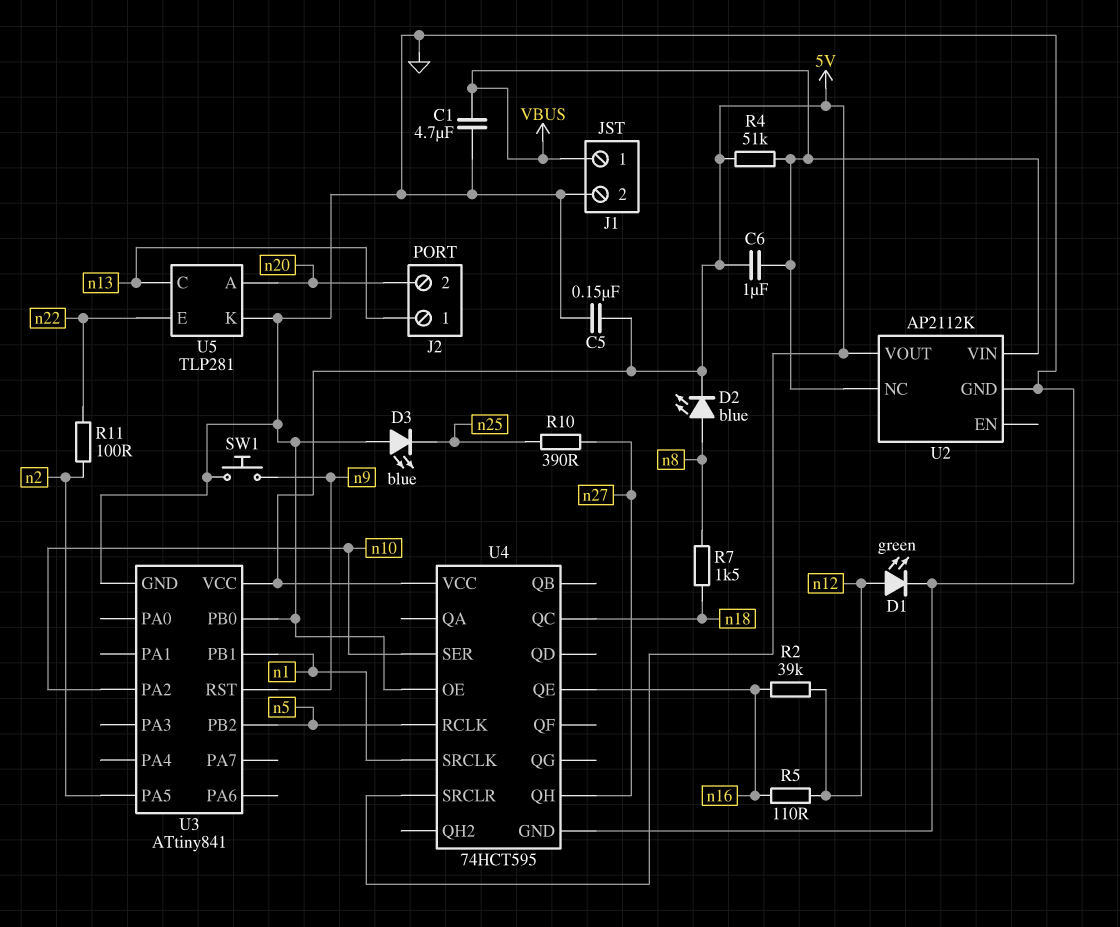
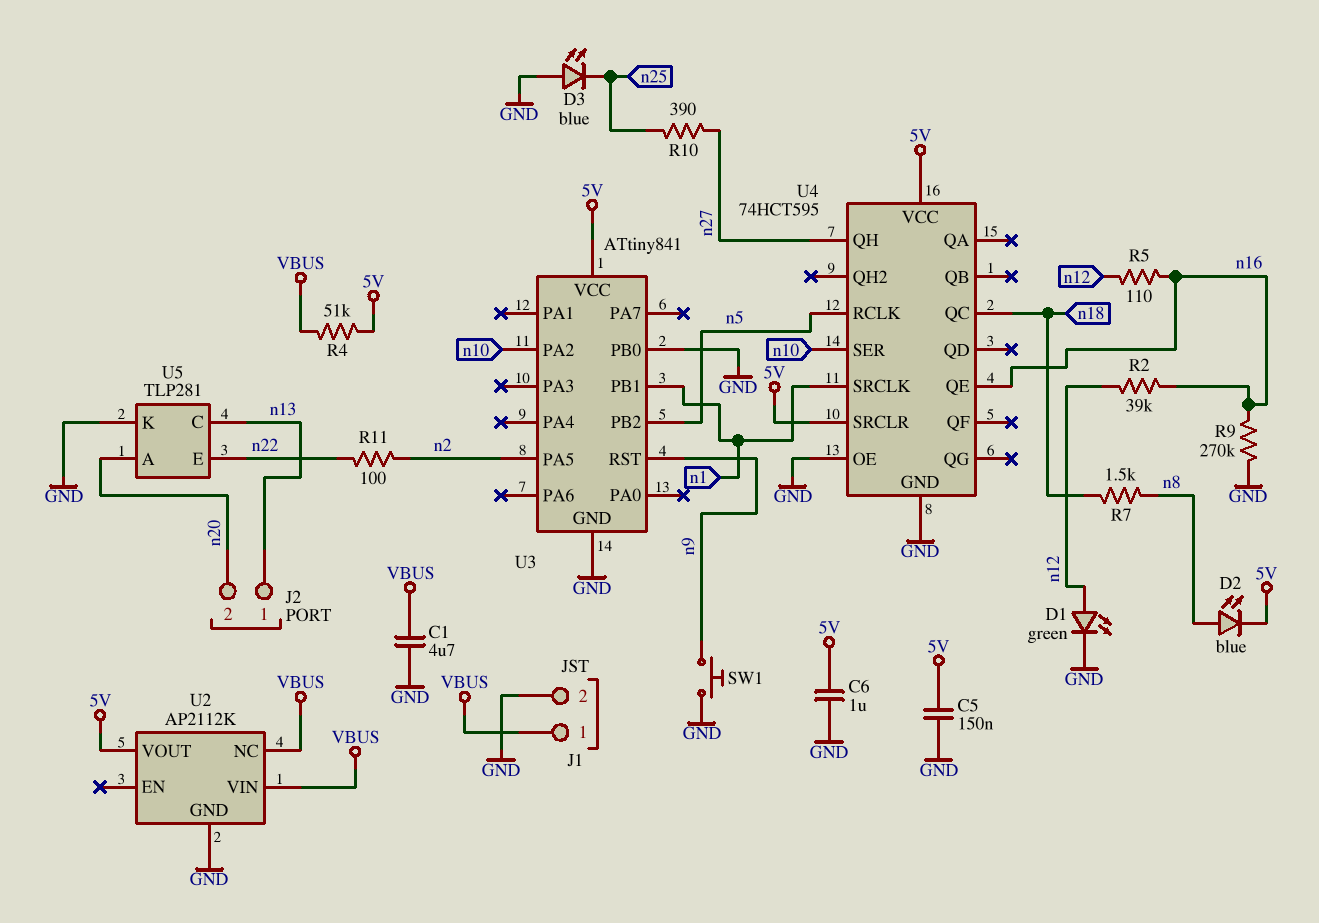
C6: 1uF (5V, VBUS) -> 1uF (5V, GND)
R9: none -> 270k (GND, n16)

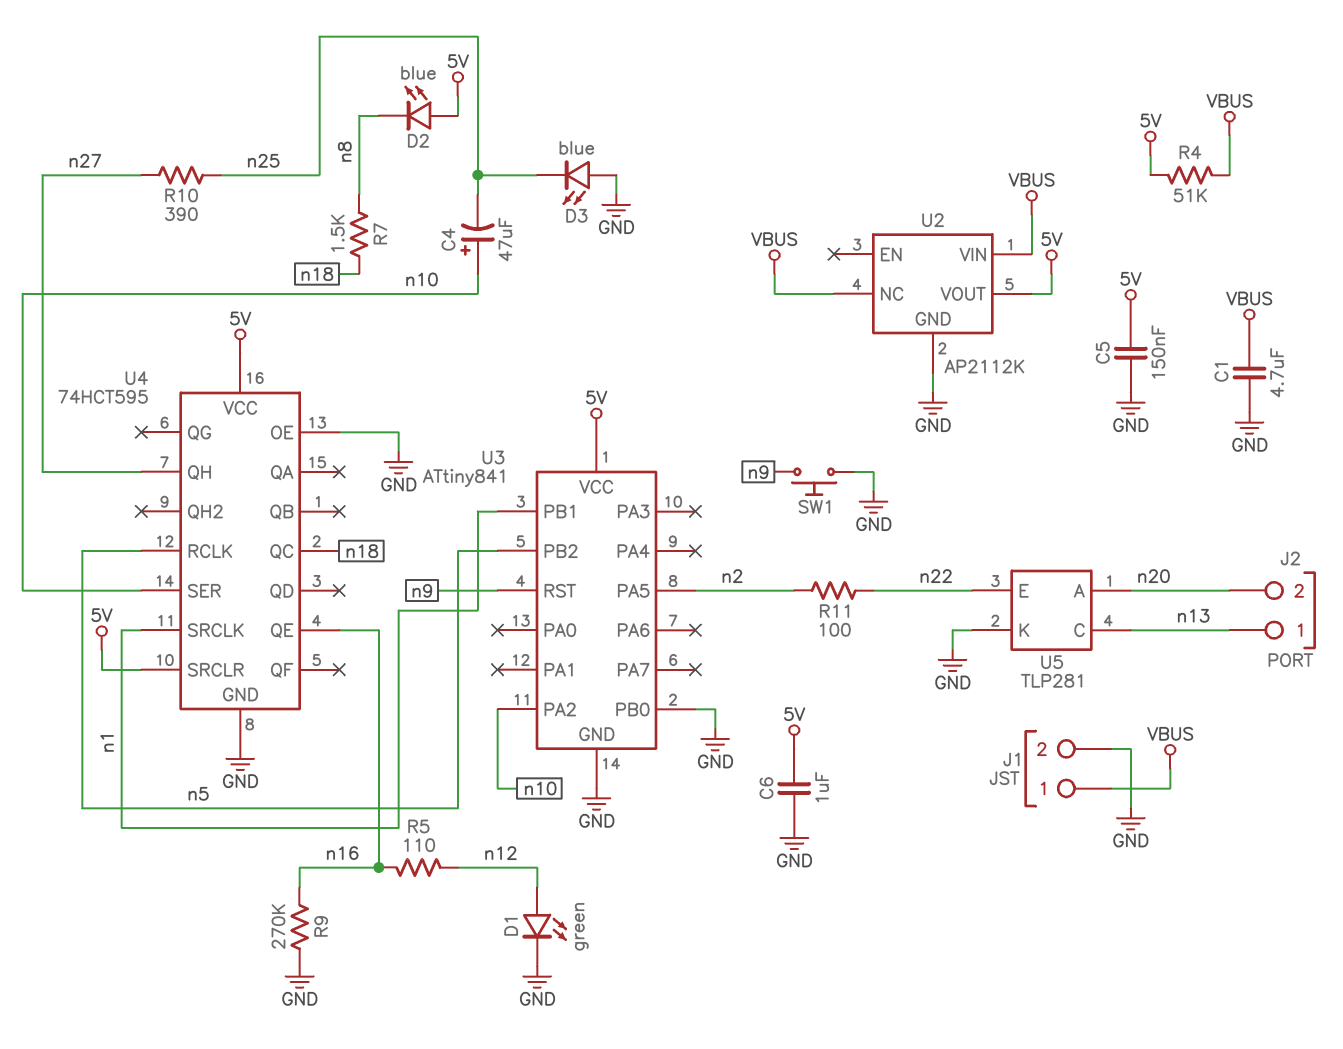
C4: none -> 47uF (plus n10, minus n25)
D2: LED blue (A n8, K 5V) -> LED blue (A 5V, K n8)
R2: 39k (n12, n16) -> none

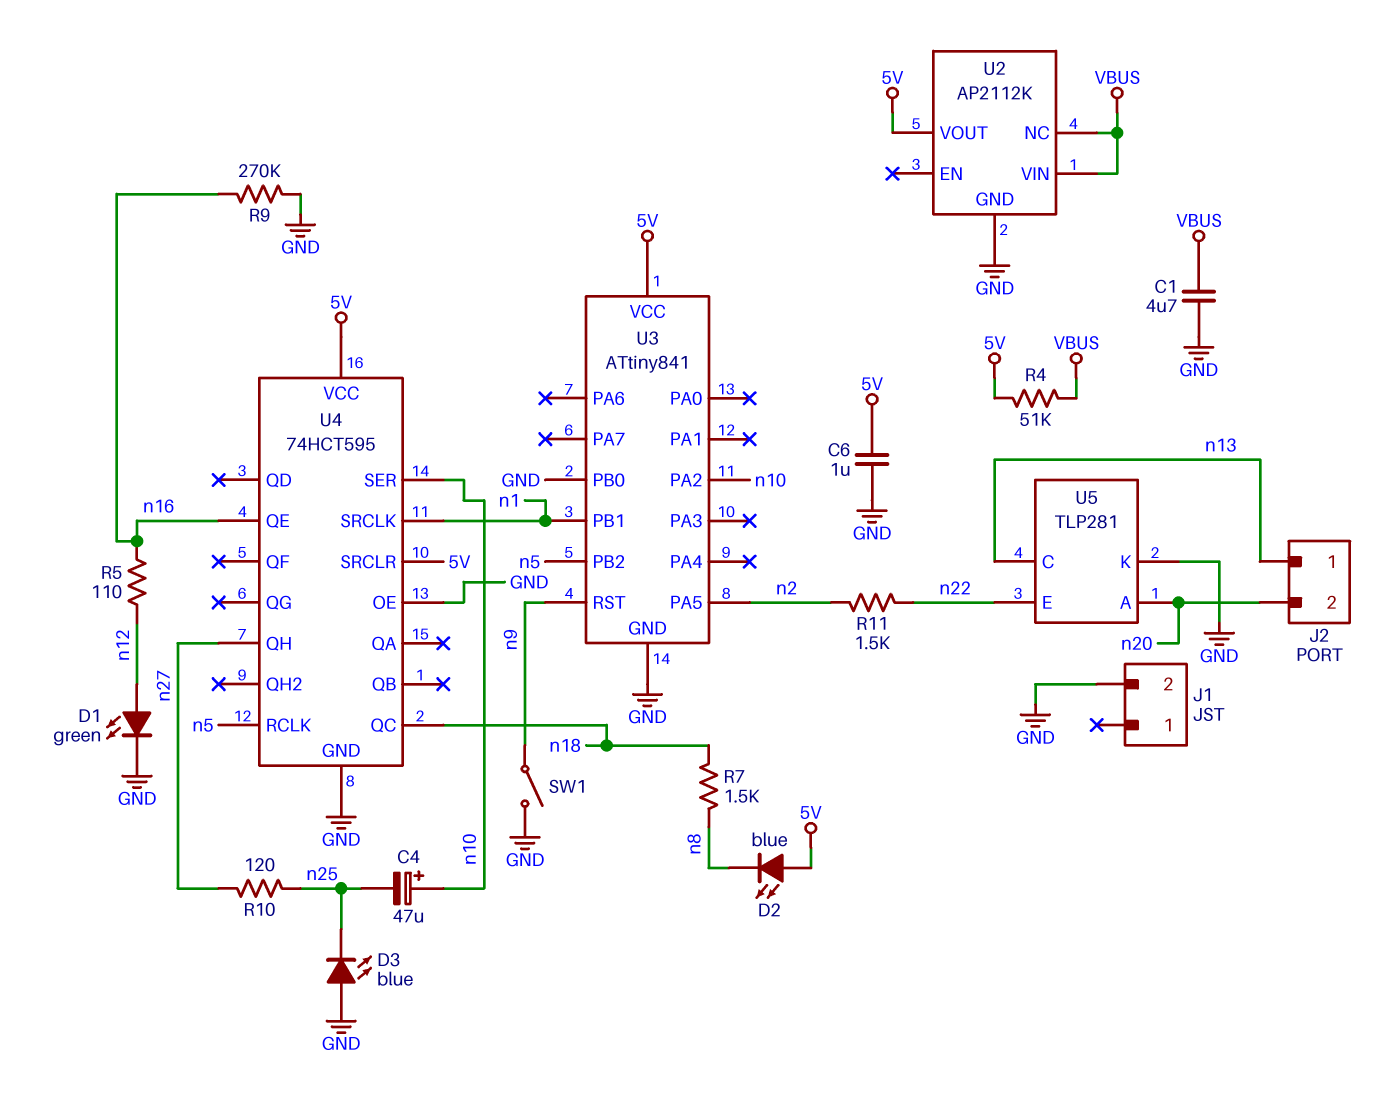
C5: 150nF (5V, GND) -> none
J1 pin 1: VBUS -> none
R10: 390 (n25, n27) -> 120 (n25, n27)
R11: 100 (n2, n22) -> 1.5k (n2, n22)
SW1: button (GND, n9) -> switch (GND, n9)

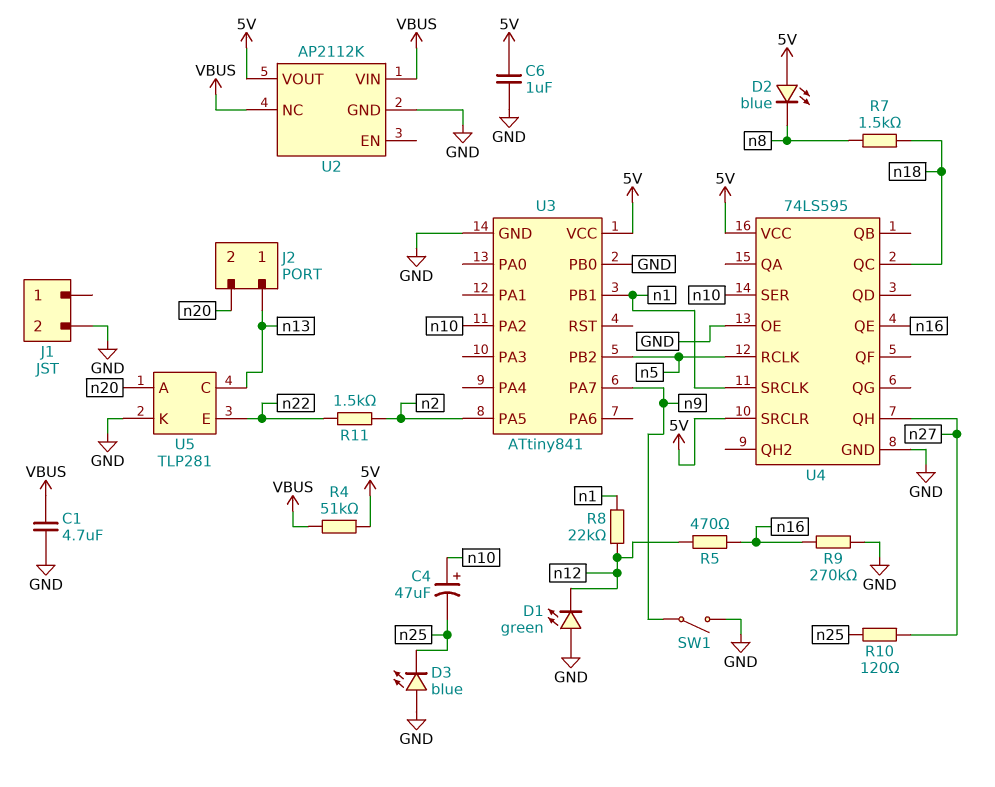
D1: LED green (A n12, K GND) -> LED green (A GND, K n12)
R5: 110 (n12, n16) -> 470 (n12, n16)
R8: none -> 22k (n1, n12)
U3 pin PA7: none -> n9
U3 pin RST: n9 -> none
U4: 74HCT595 -> 74LS595

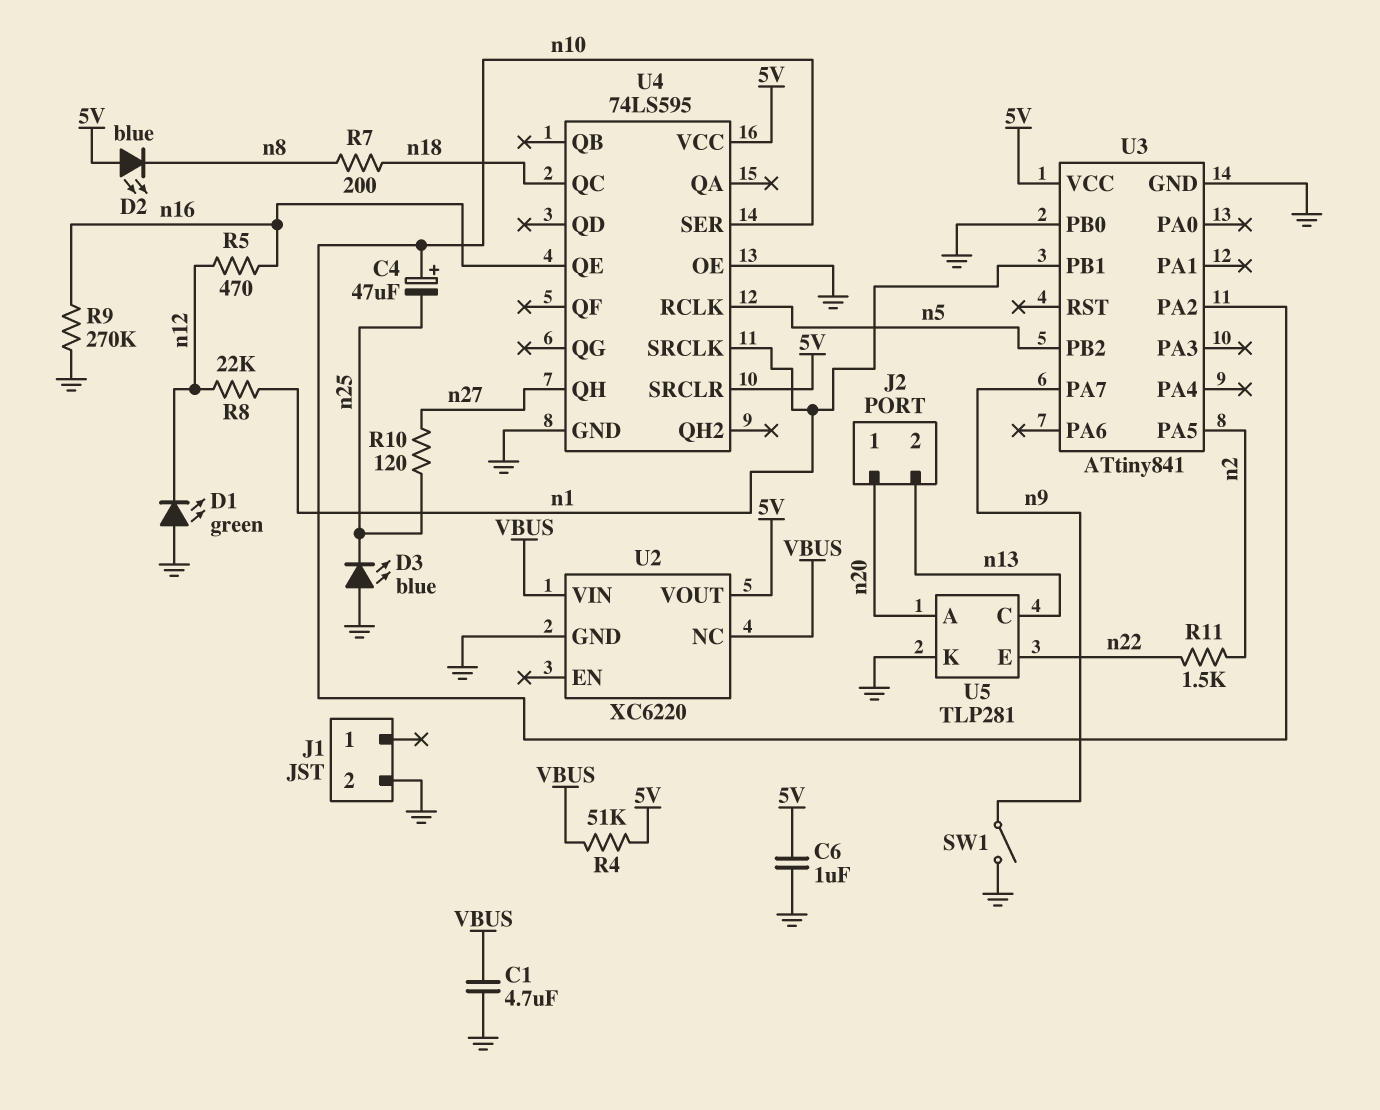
J2 pin 1: n13 -> n20
J2 pin 2: n20 -> n13
R7: 1.5k (n8, n18) -> 200 (n8, n18)
U2: AP2112K -> XC6220

